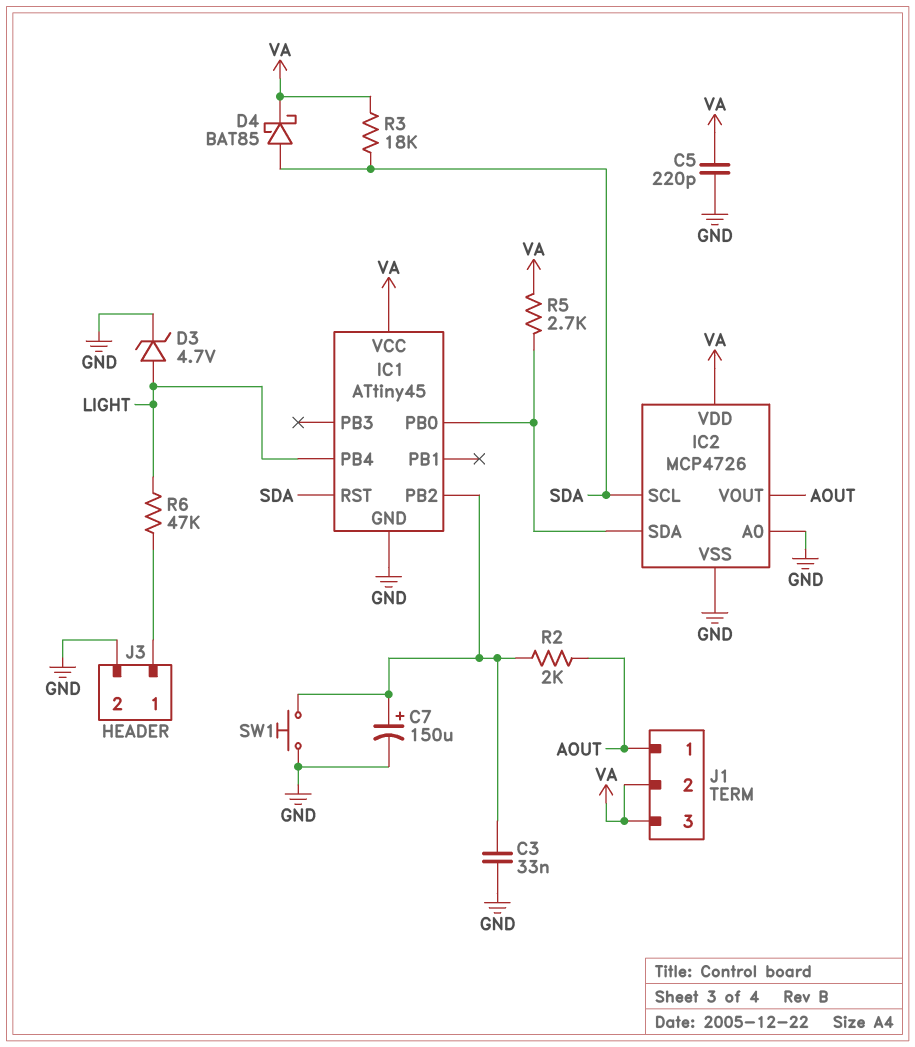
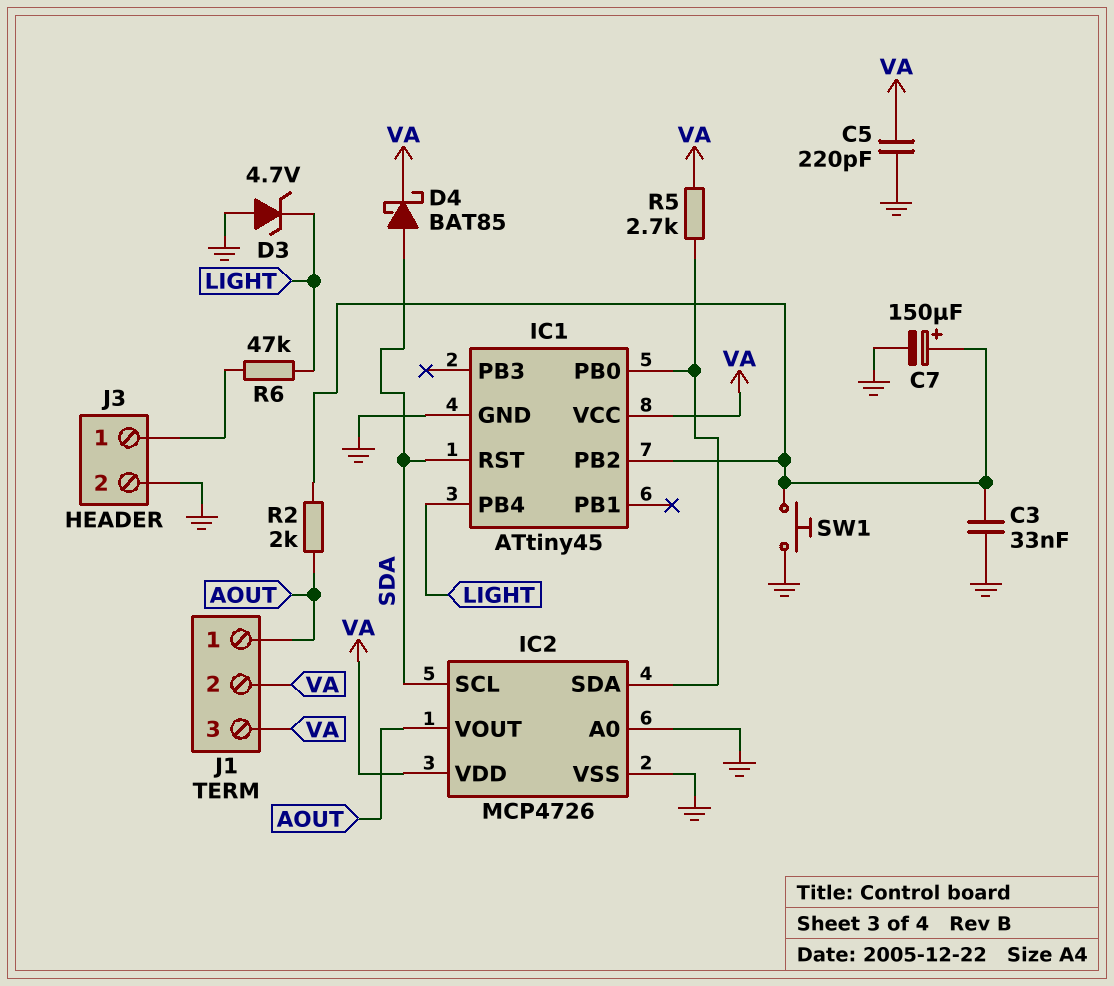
D3: zener 4.7V (A LIGHT, K GND) -> zener 4.7V (A GND, K LIGHT)
R3: 18k (SDA, VA) -> none

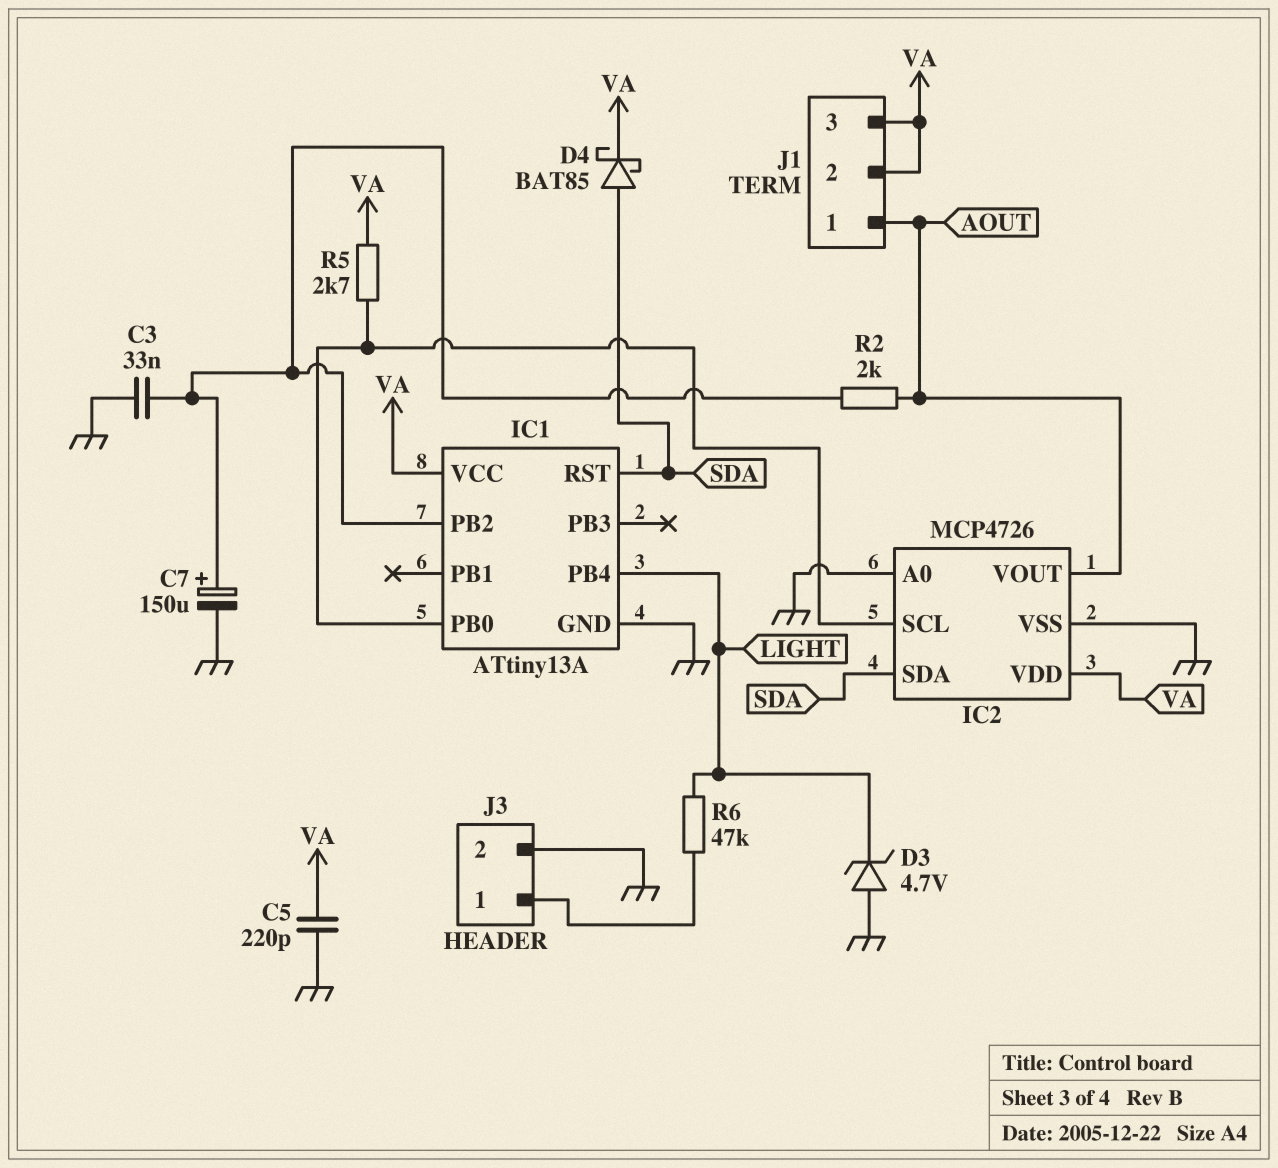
IC1: ATtiny45 -> ATtiny13A
IC2 pin SCL: SDA -> IC1/PB0
IC2 pin SDA: IC1/PB0 -> SDA
SW1: button (GND, IC1/PB2) -> none

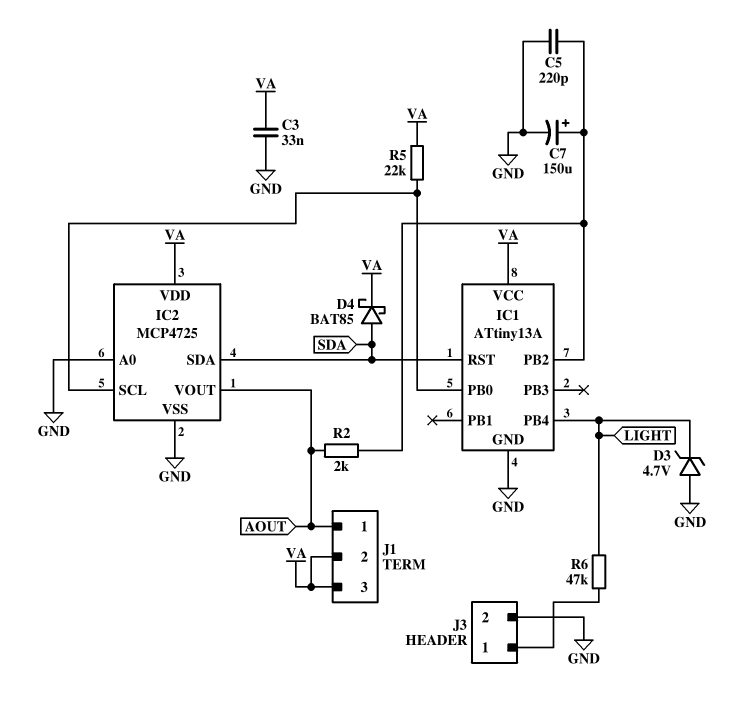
C3: 33nF (GND, IC1/PB2) -> 33nF (GND, VA)
C5: 220pF (GND, VA) -> 220pF (GND, IC1/PB2)
IC2: MCP4726 -> MCP4725
R5: 2.7k (IC1/PB0, VA) -> 22k (IC1/PB0, VA)

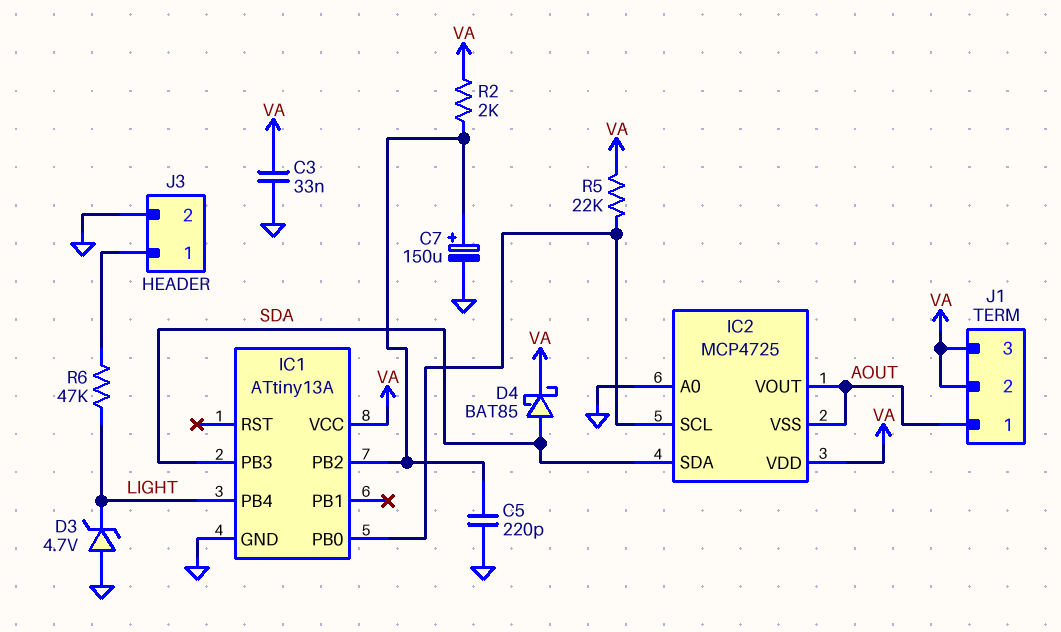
IC1 pin PB3: none -> SDA
IC1 pin RST: SDA -> none
IC2 pin VSS: GND -> AOUT
R2: 2k (AOUT, IC1/PB2) -> 2k (IC1/PB2, VA)

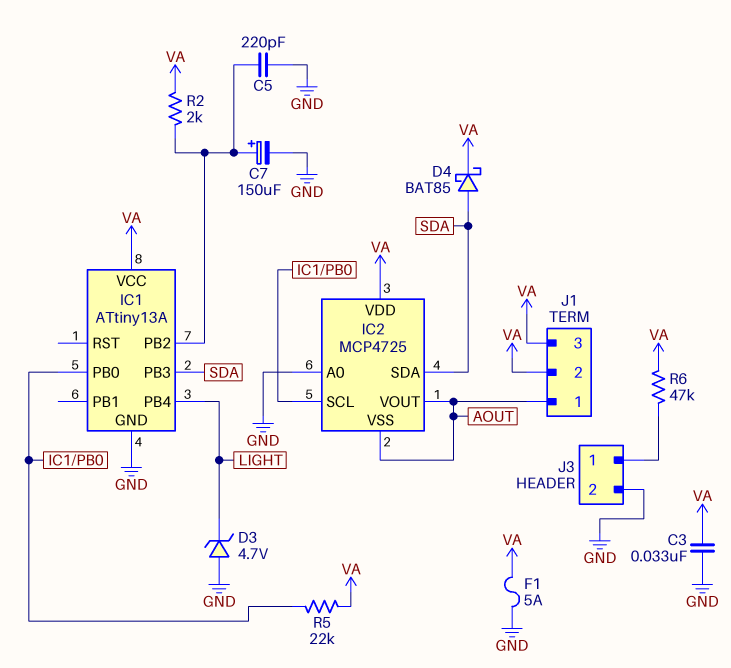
F1: none -> 5A (GND, VA)
R6: 47k (J3/1, LIGHT) -> 47k (J3/1, VA)

